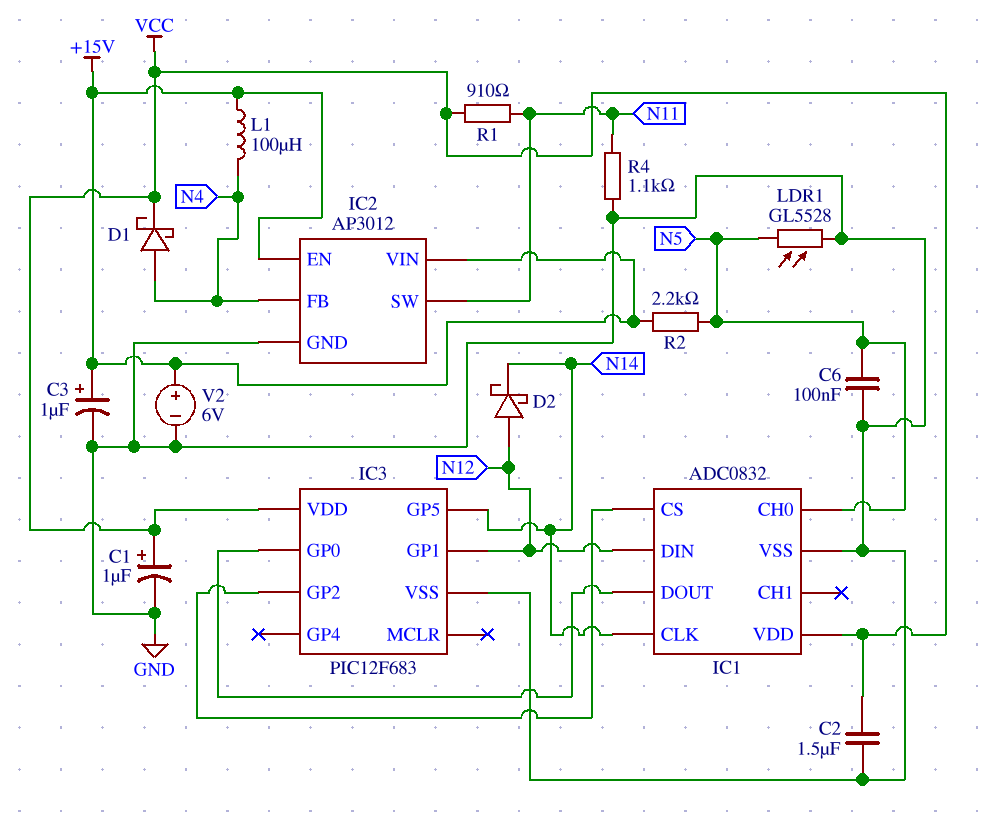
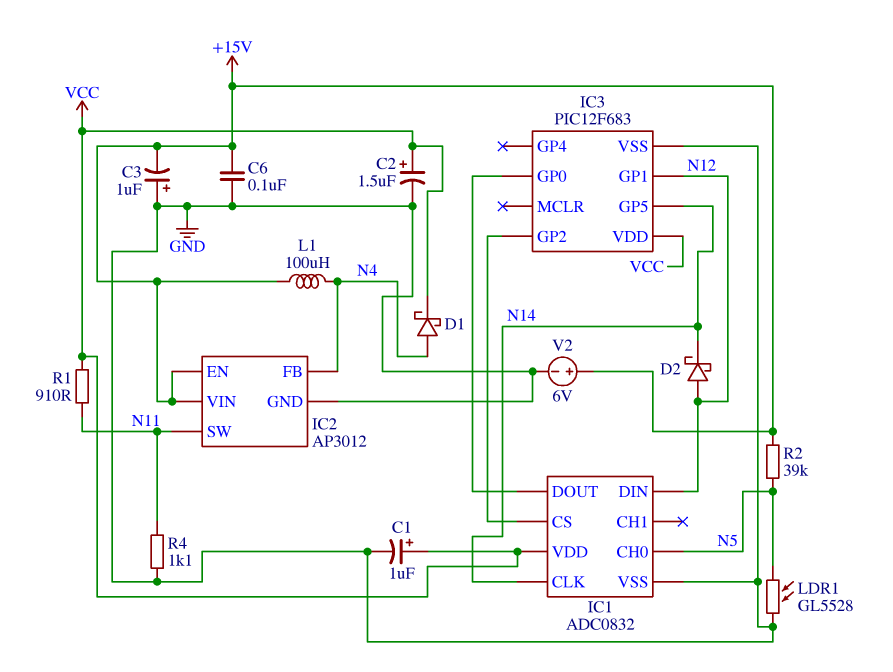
C2: 1.5uF (GND, VCC) -> 1.5uF (plus VCC, minus GND)
C3: 1uF (plus +15V, minus GND) -> 1uF (plus GND, minus +15V)
C6: 100nF (GND, N5) -> 100nF (+15V, GND)
R2: 2.2k (+15V, N5) -> 39k (+15V, N5)

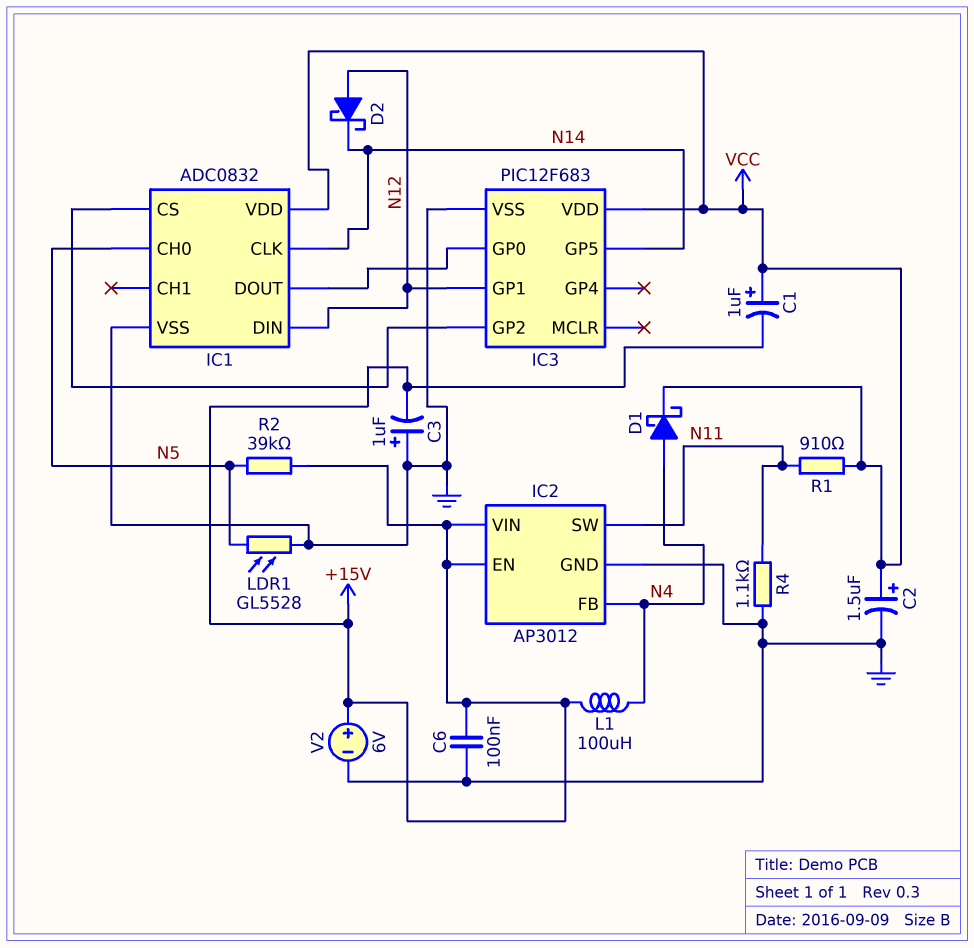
C1: 1uF (plus VCC, minus GND) -> 1uF (plus VCC, minus +15V)

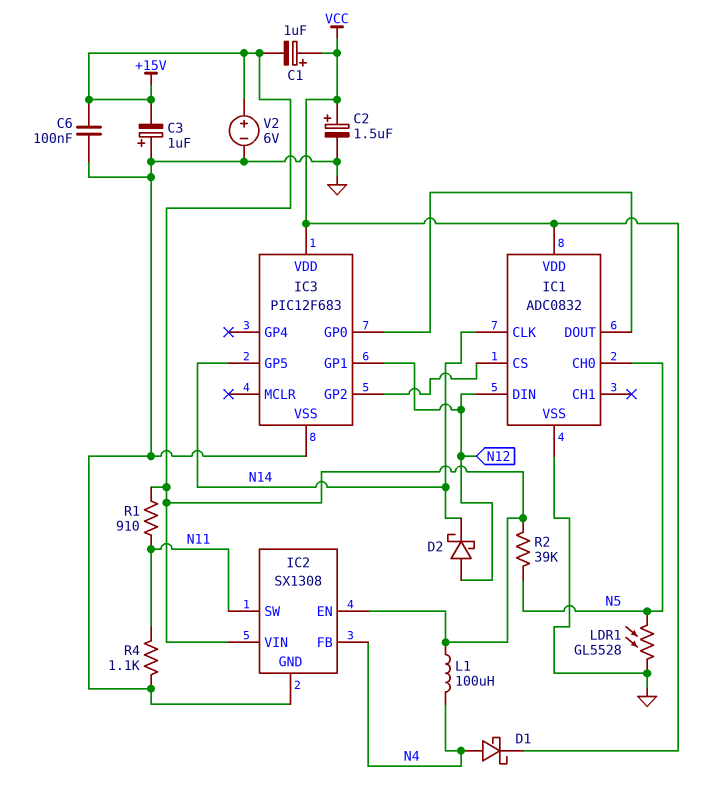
IC2: AP3012 -> SX1308
R1: 910 (N11, VCC) -> 910 (+15V, N11)

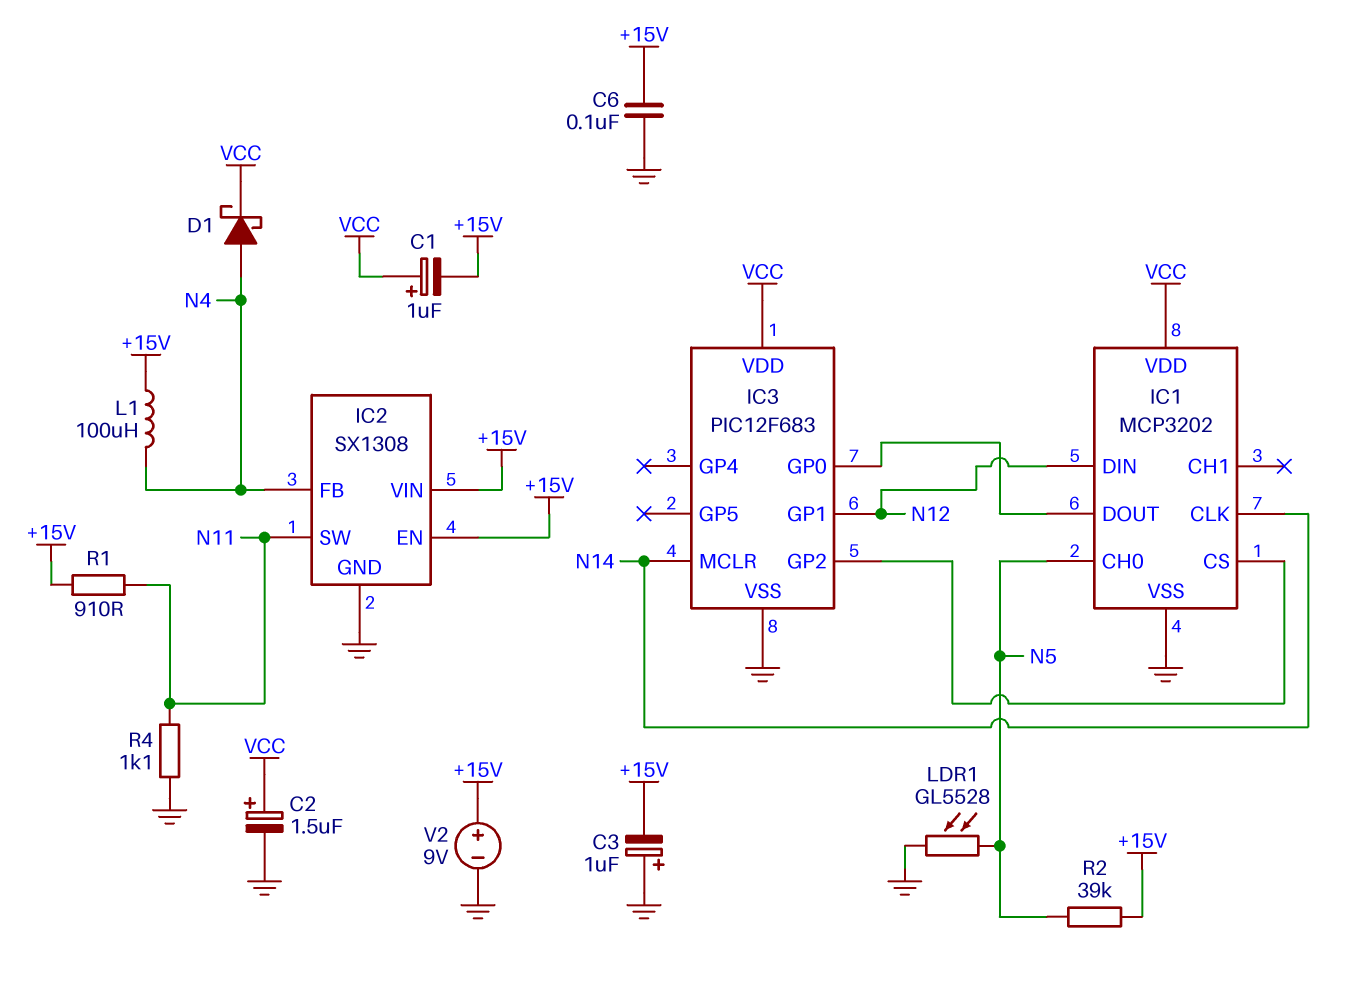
D2: schottky (A N12, K N14) -> none
IC1: ADC0832 -> MCP3202
IC3 pin GP5: N14 -> none
IC3 pin MCLR: none -> N14
V2: 6V (plus +15V, minus GND) -> 9V (plus +15V, minus GND)

